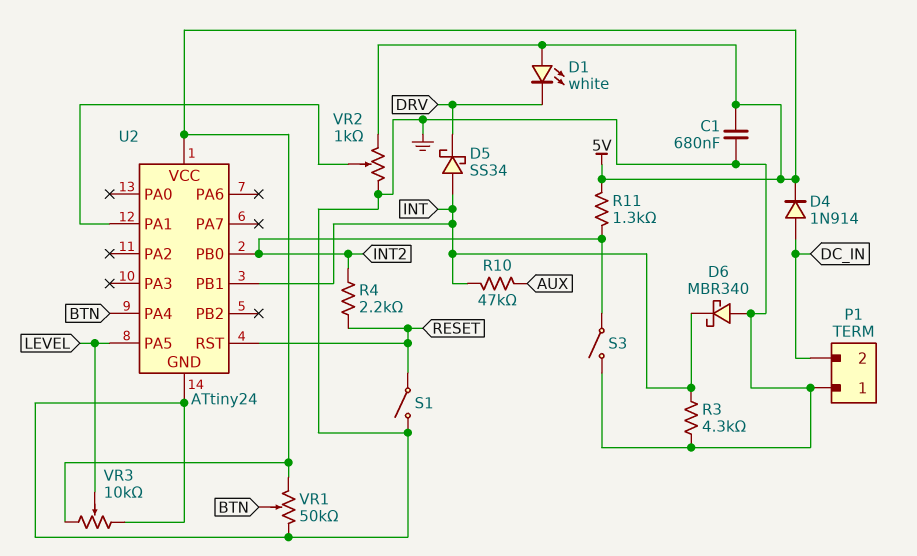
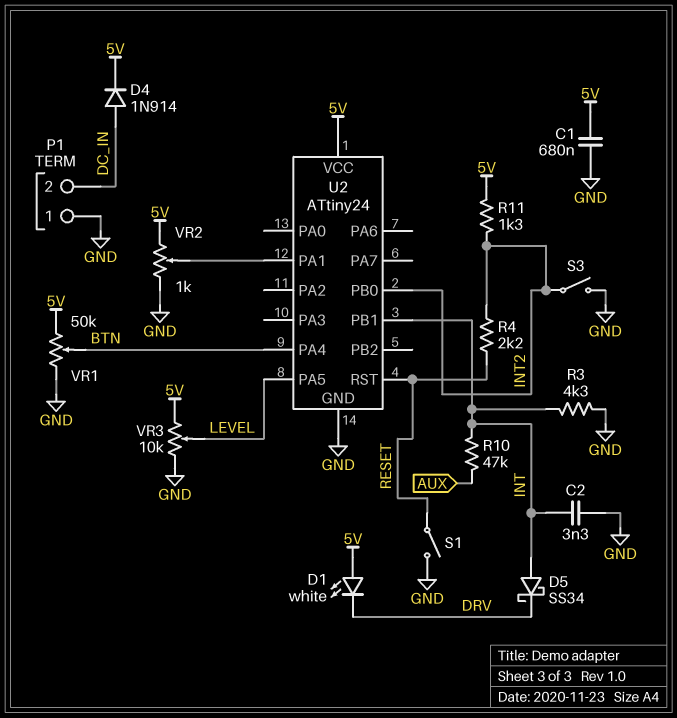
C2: none -> 3.3nF (GND, INT)
D6: schottky MBR340 (A GND, K INT) -> none

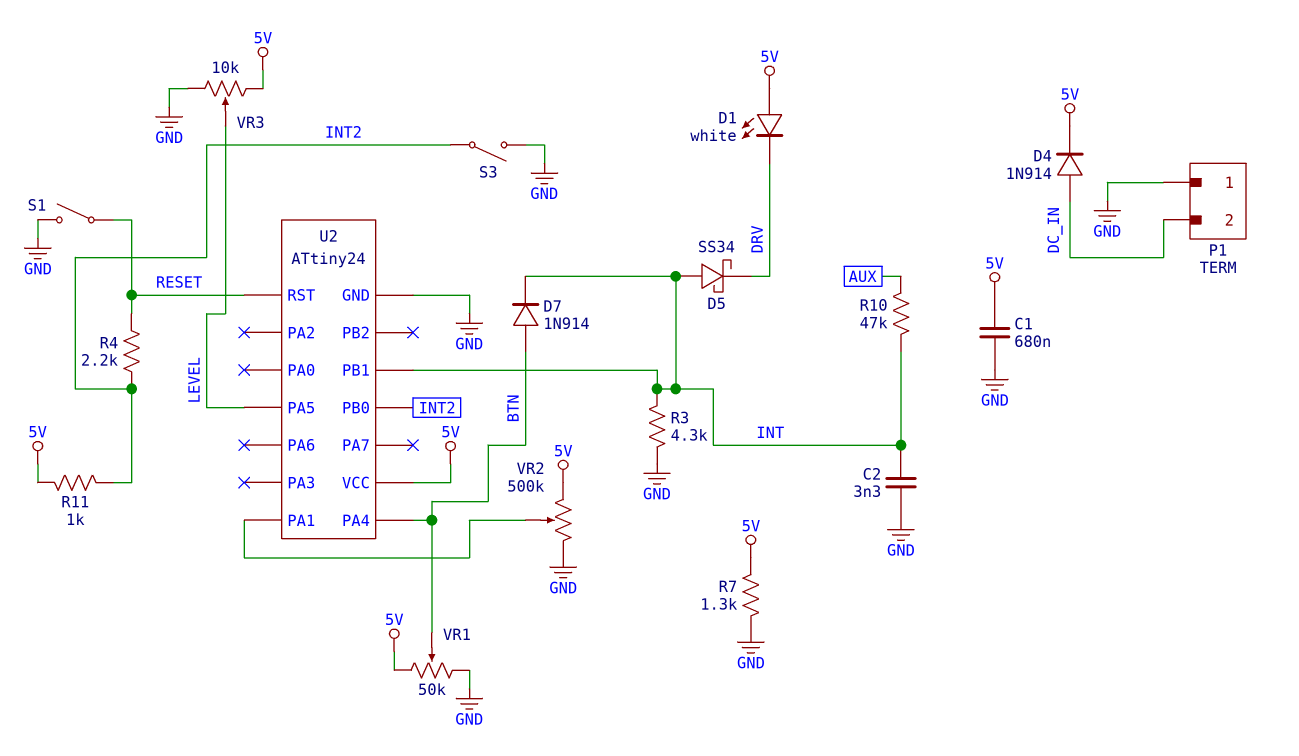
D7: none -> diode 1N914 (A BTN, K INT)
R7: none -> 1.3k (5V, GND)
R11: 1.3k (5V, INT2) -> 1k (5V, INT2)
VR2: 1k (5V, GND, wiper U2/PA1) -> 500k (5V, GND, wiper U2/PA1)

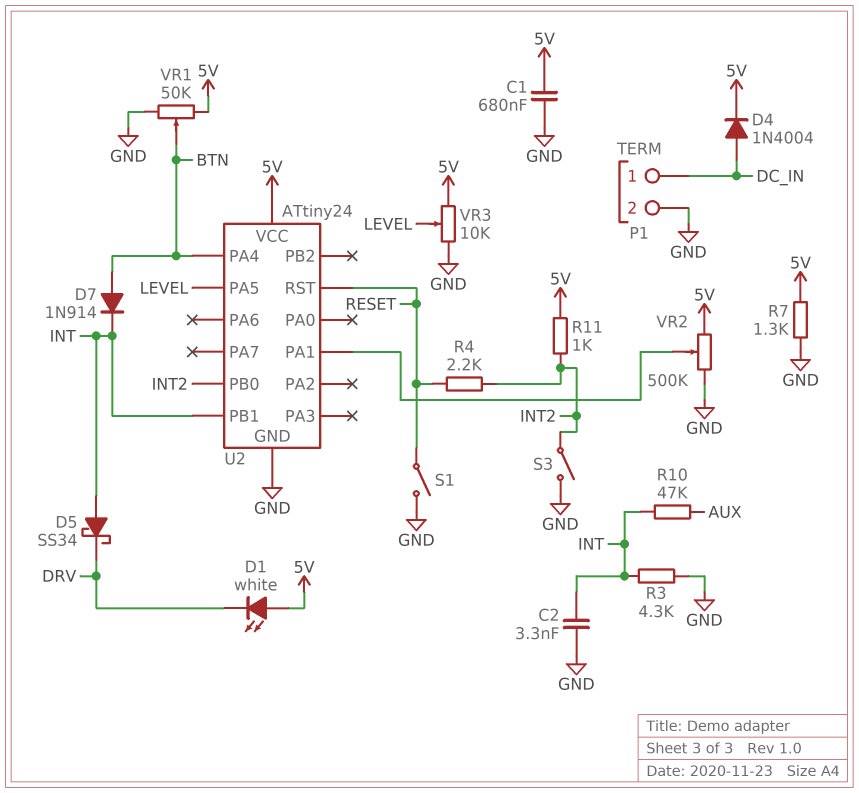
D4: diode 1N914 (A DC_IN, K 5V) -> diode 1N4004 (A DC_IN, K 5V)
P1 pin 1: GND -> DC_IN
P1 pin 2: DC_IN -> GND

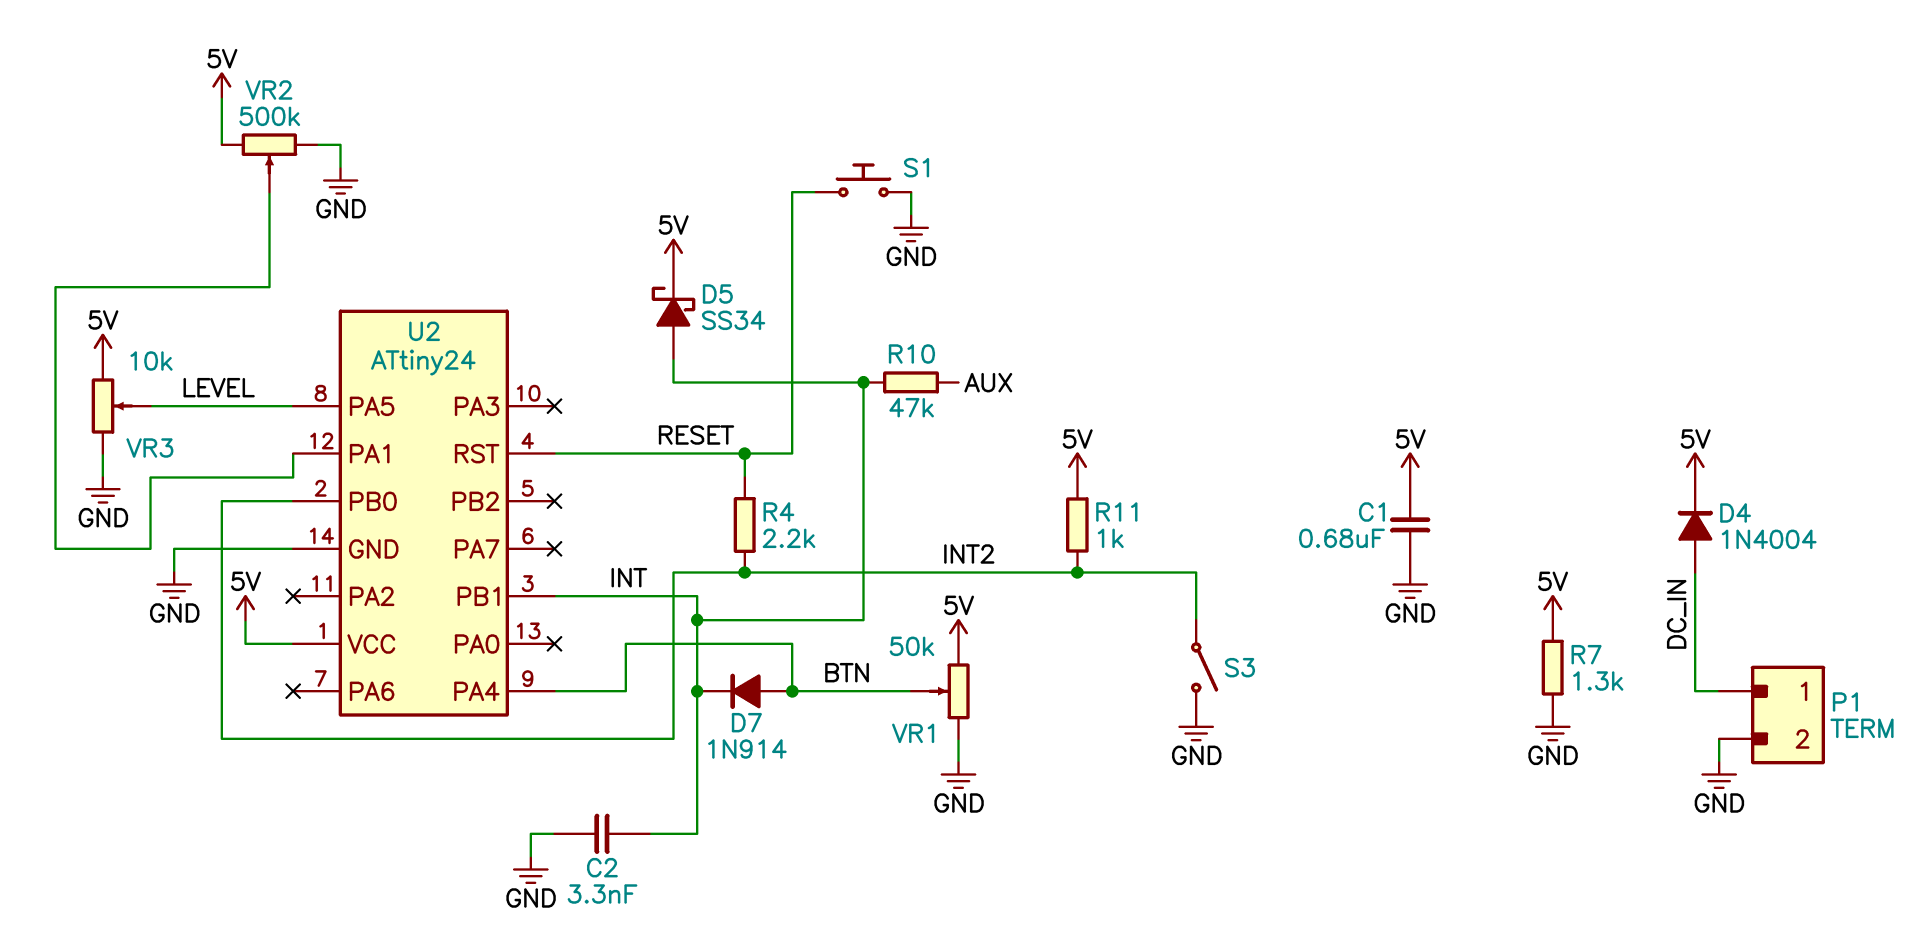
D1: LED white (A 5V, K DRV) -> none
D5: schottky SS34 (A INT, K DRV) -> schottky SS34 (A INT, K 5V)
R3: 4.3k (GND, INT) -> none
S1: switch (GND, RESET) -> button (GND, RESET)

